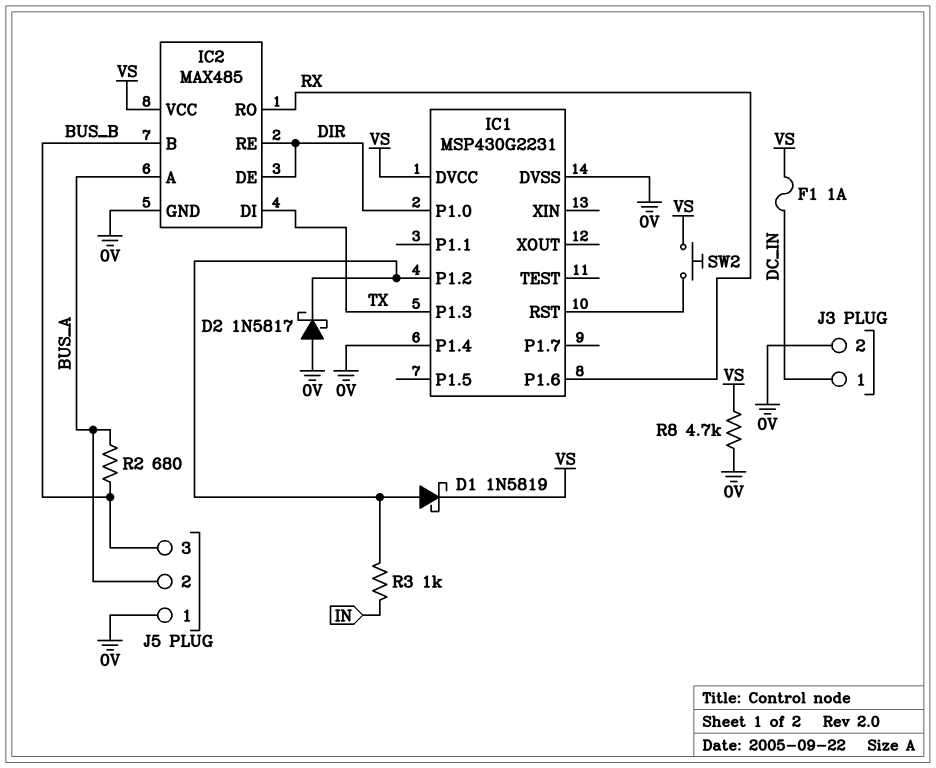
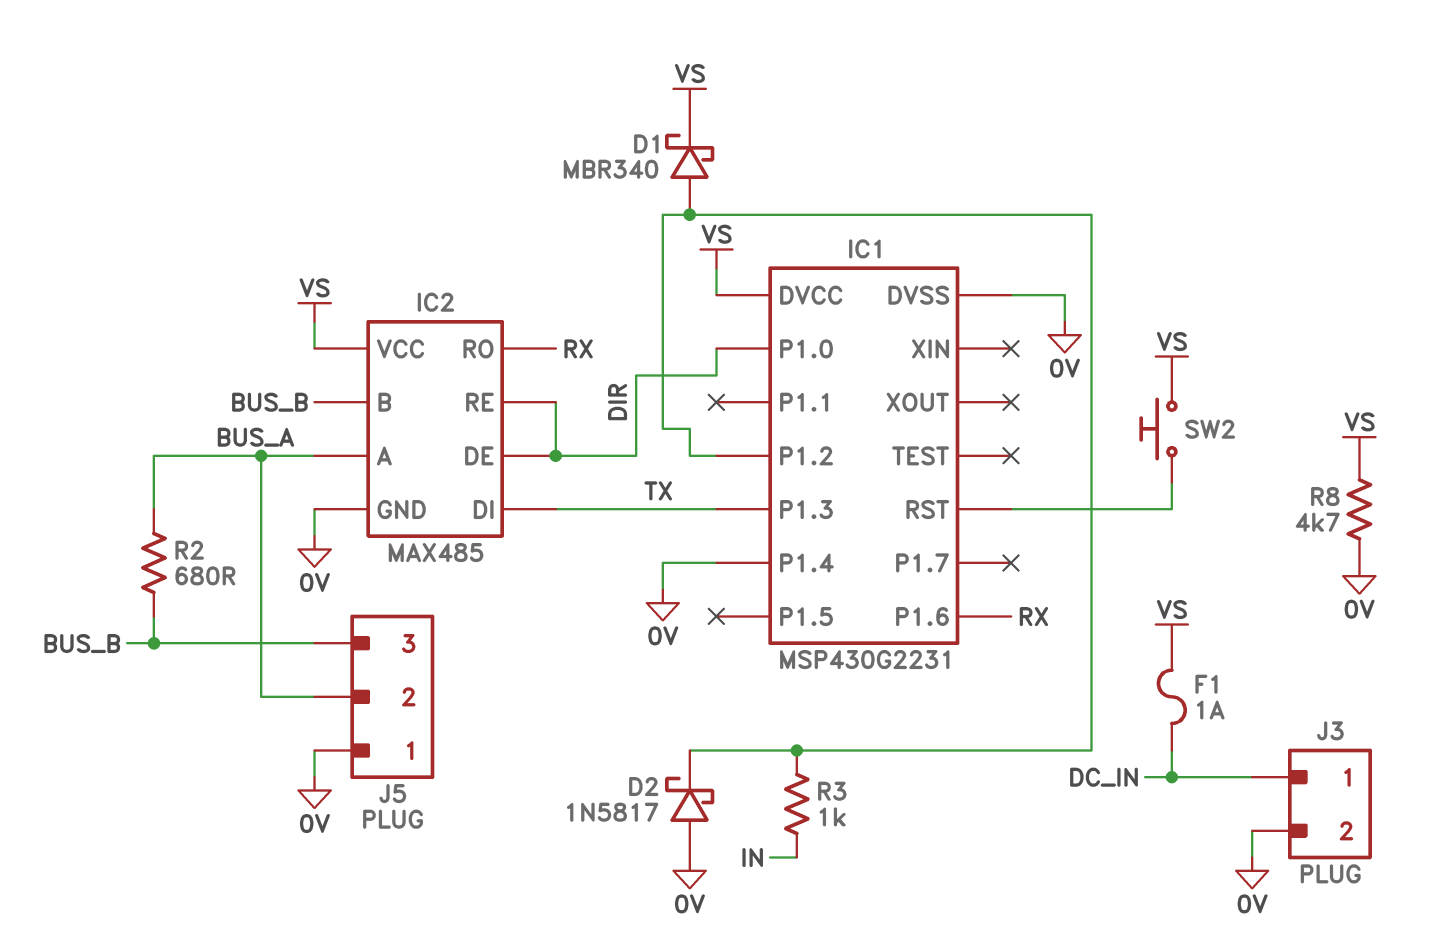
D1: schottky 1N5819 (A IC1/P1.2, K VS) -> schottky MBR340 (A IC1/P1.2, K VS)

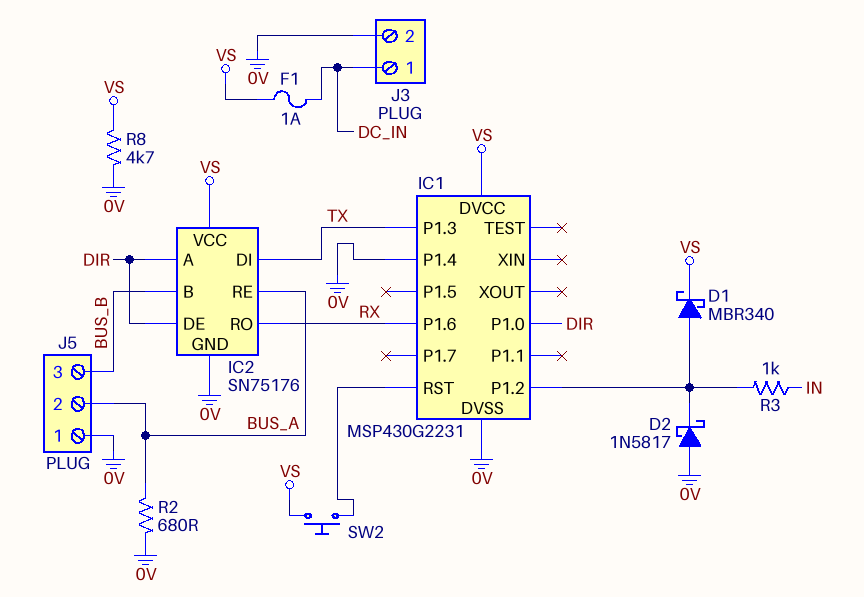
IC2: MAX485 -> SN75176
IC2 pin A: BUS_A -> DIR
IC2 pin RE: DIR -> BUS_A
R2: 680 (BUS_A, BUS_B) -> 680 (0V, BUS_A)

